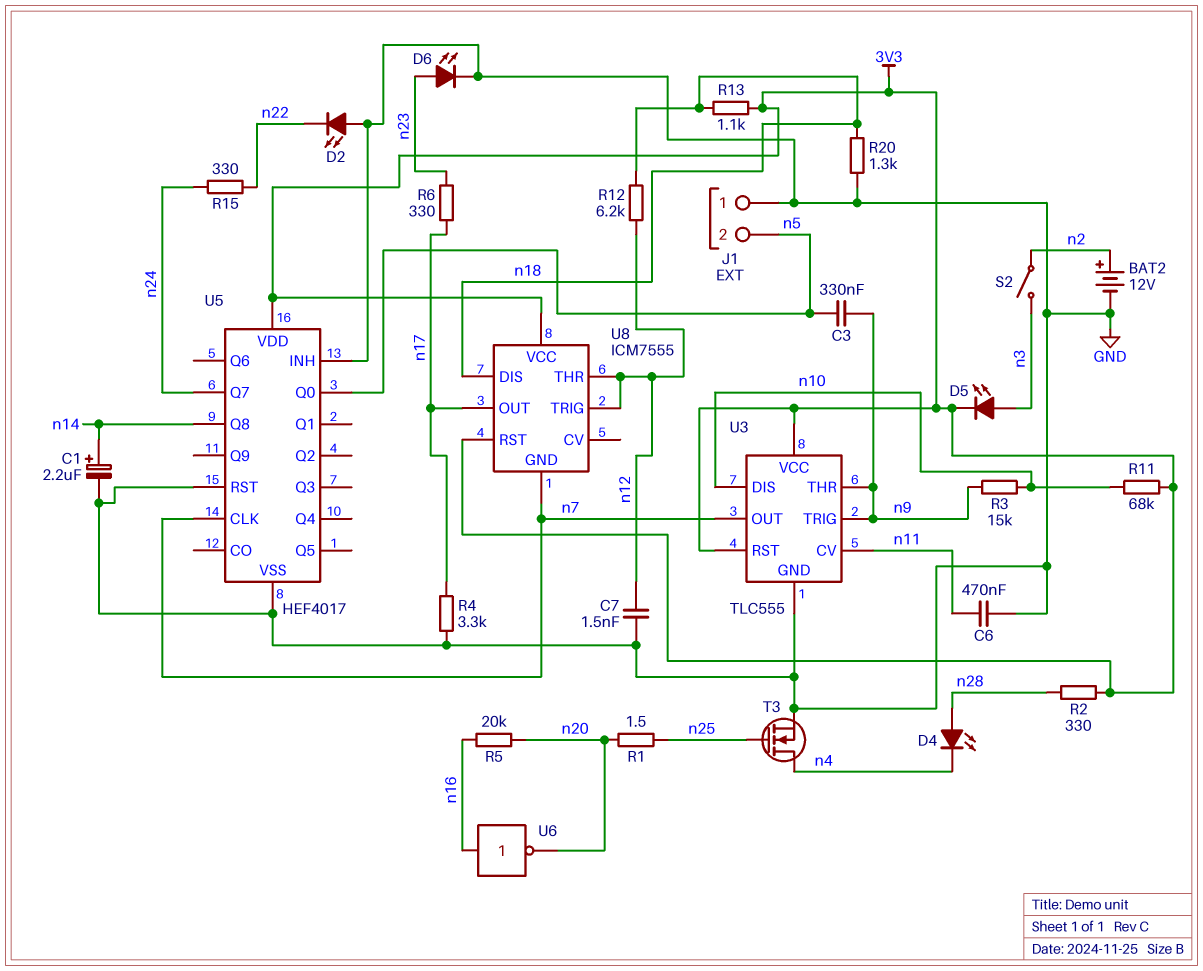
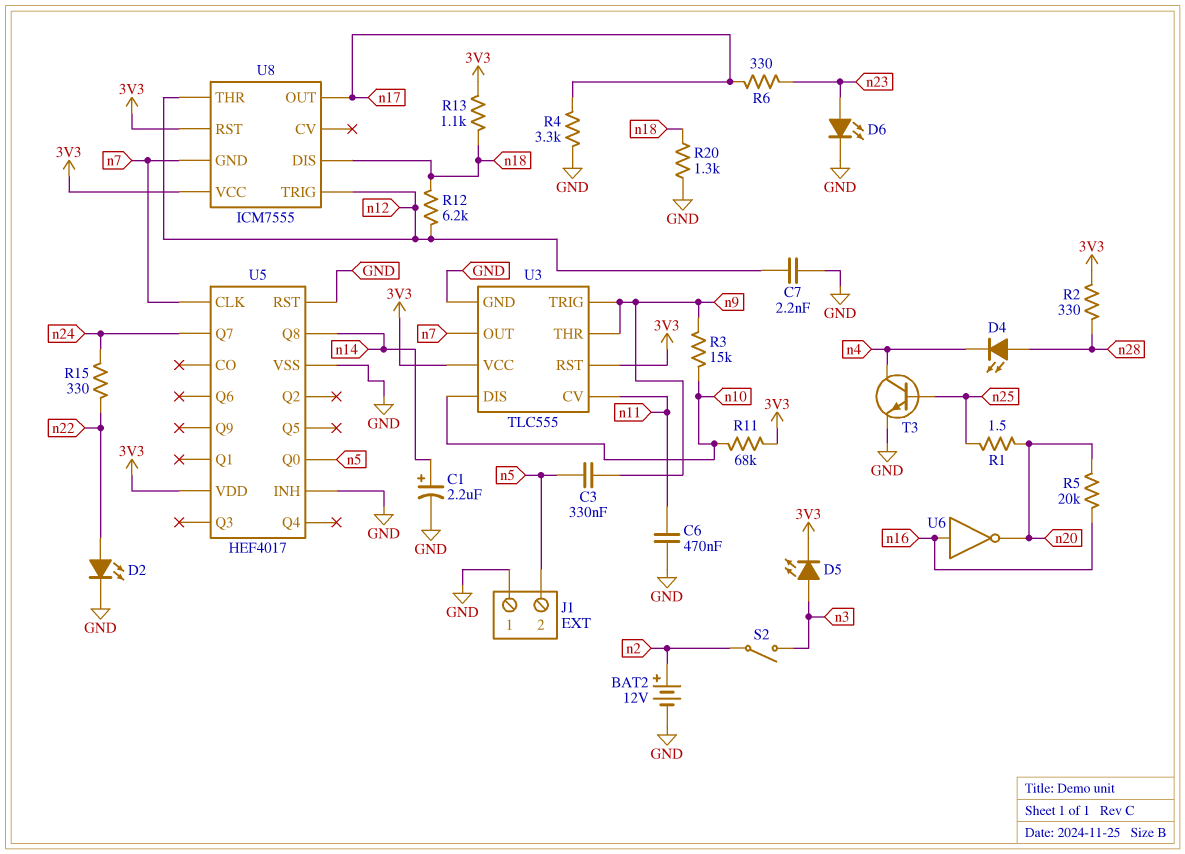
C7: 1.5nF (GND, n12) -> 2.2nF (GND, n12)
D2: LED (A GND, K n22) -> LED (A n22, K GND)
T3: NMOS (G n25, D n4, S GND) -> NPN (B n25, C n4, E GND)

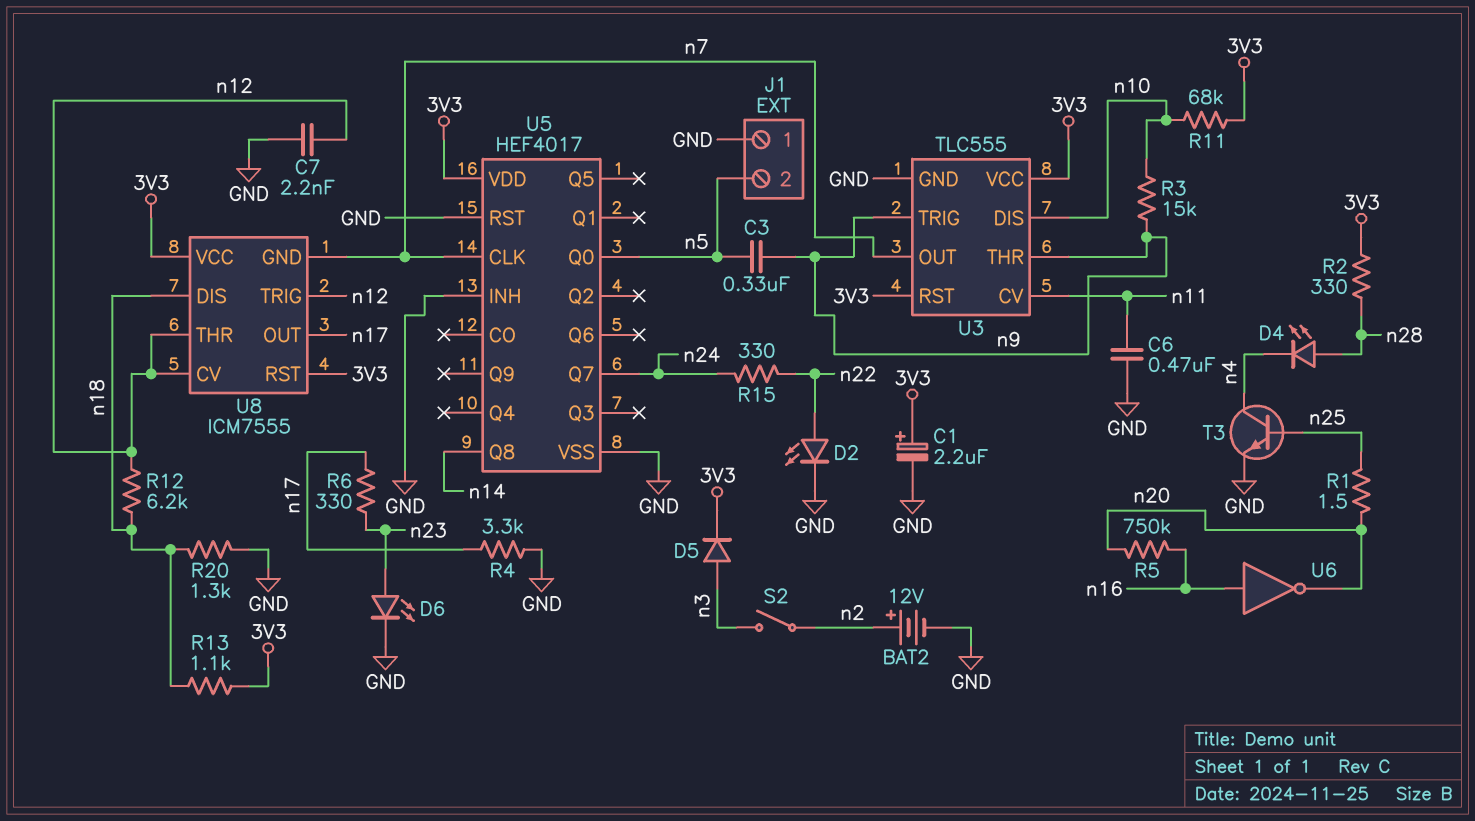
C1: 2.2uF (plus n14, minus GND) -> 2.2uF (plus 3V3, minus GND)
D5: LED (A n3, K 3V3) -> diode (A n3, K 3V3)
R5: 20k (n16, n20) -> 750k (n16, n20)
U8 pin CV: none -> n12

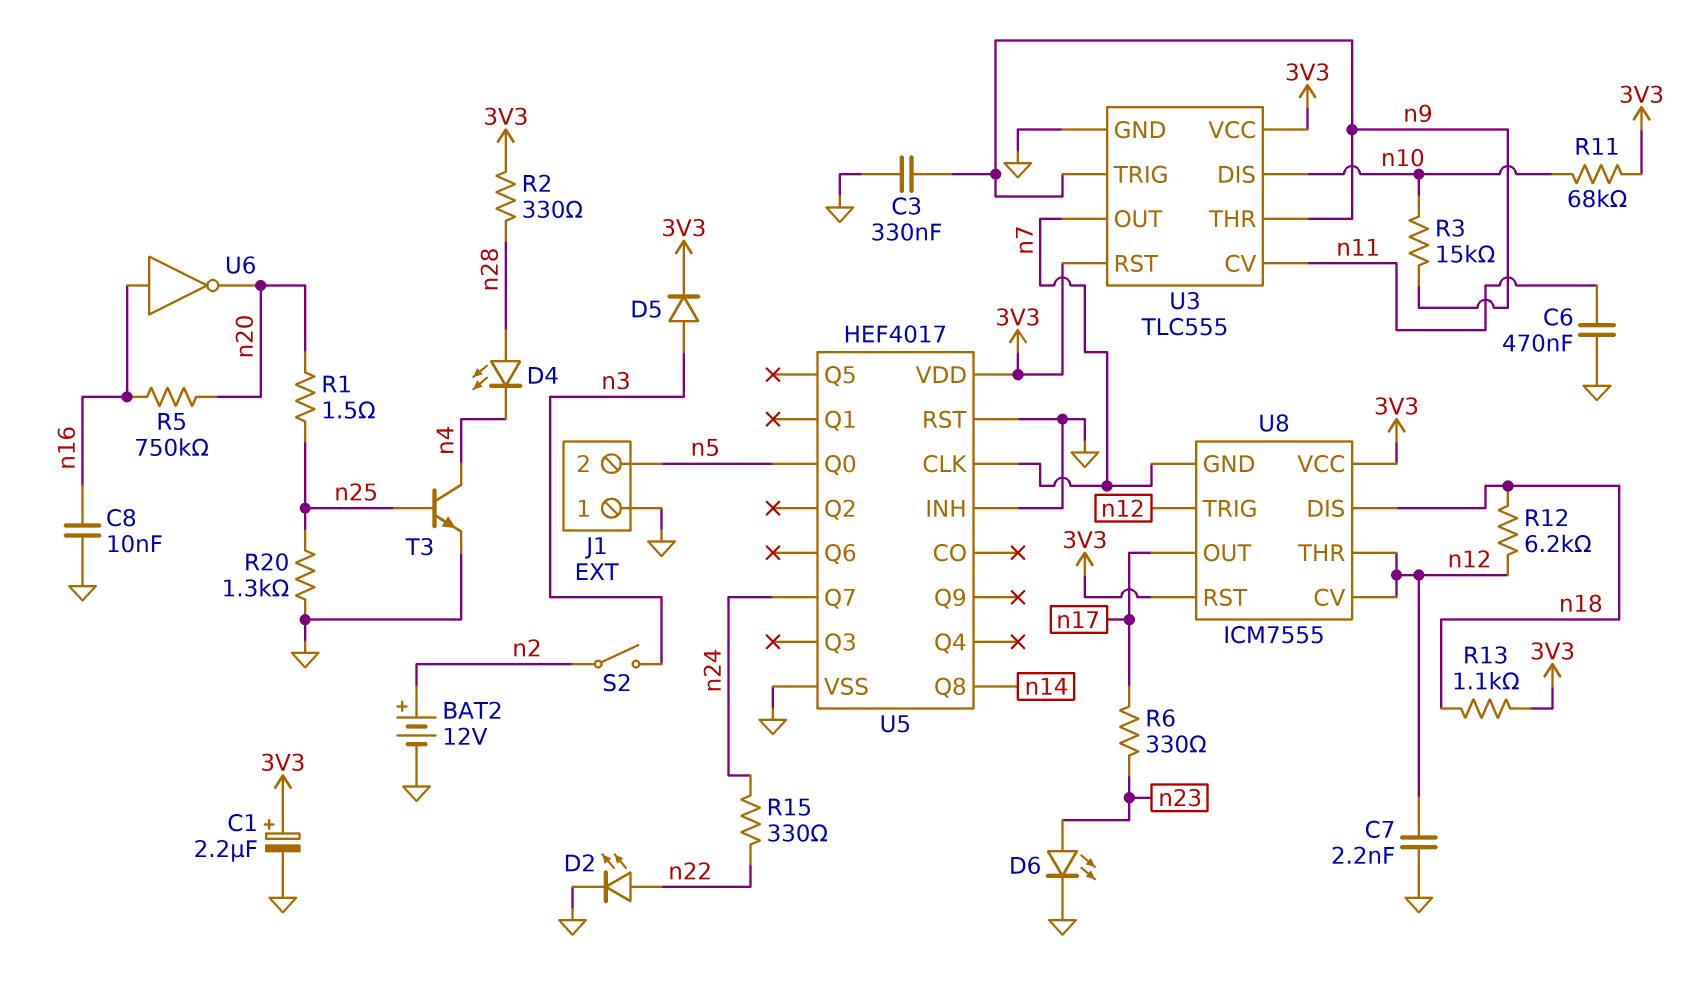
C3: 330nF (n5, n9) -> 330nF (GND, n9)
C8: none -> 10nF (GND, n16)
R4: 3.3k (GND, n17) -> none
R20: 1.3k (GND, n18) -> 1.3k (GND, n25)

